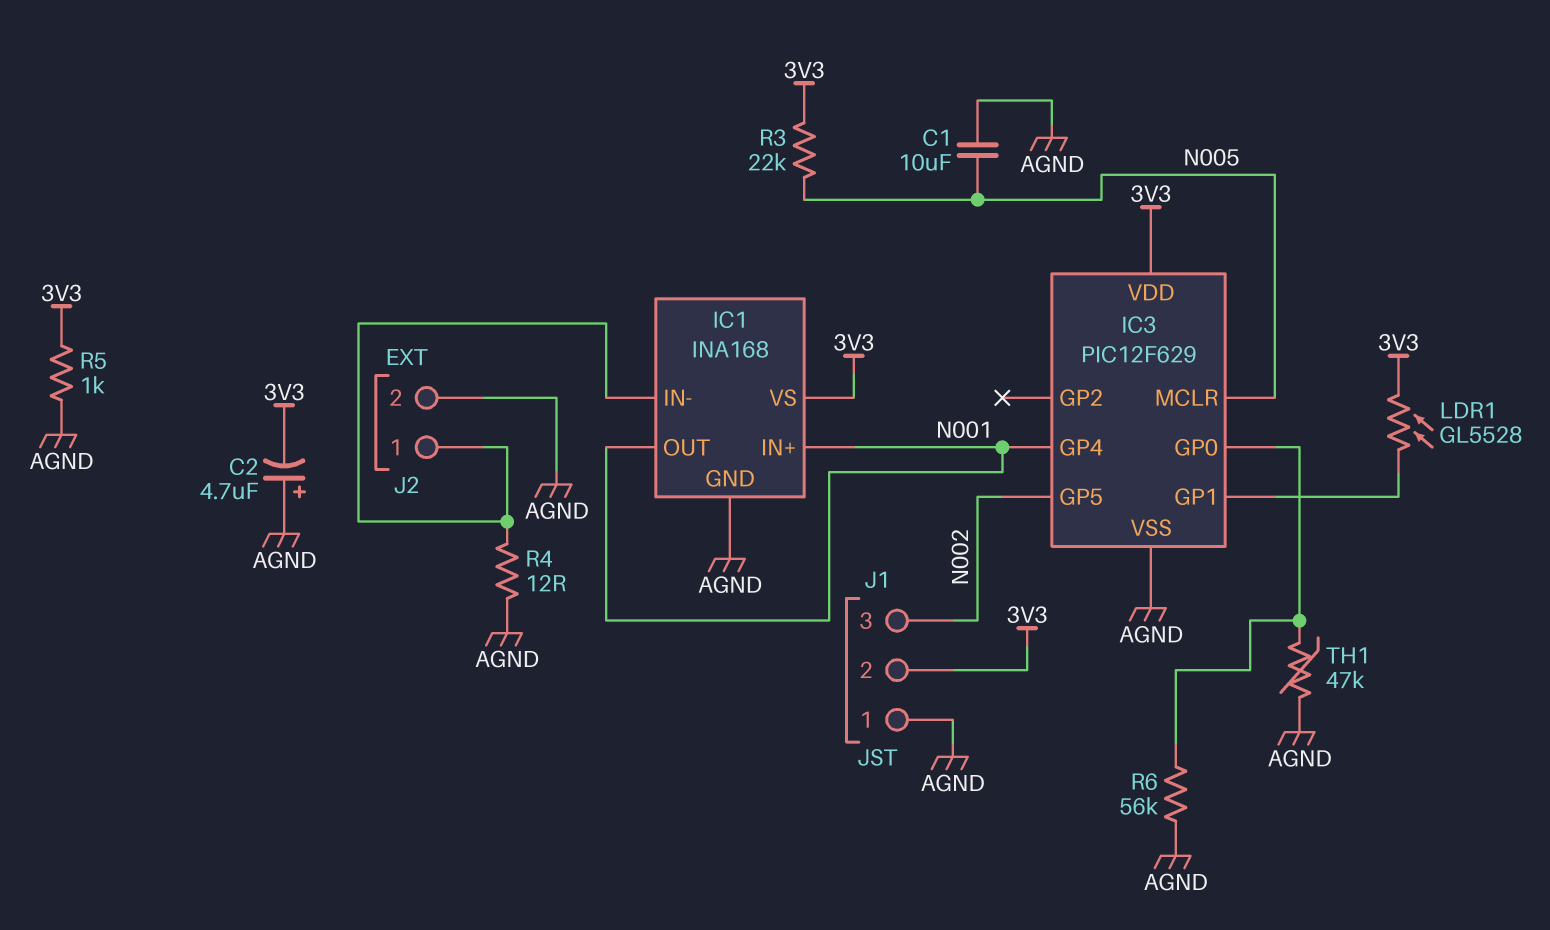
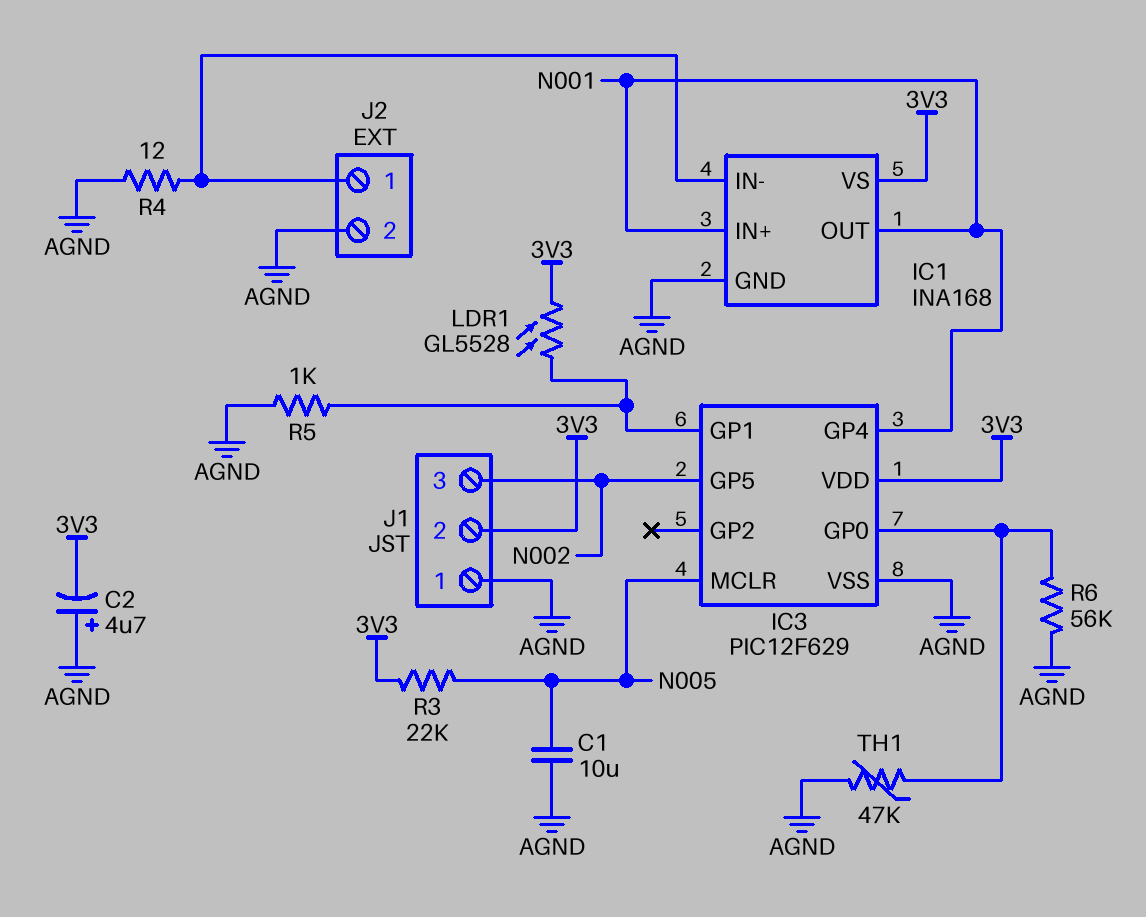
R5: 1k (3V3, AGND) -> 1k (AGND, IC3/GP1)

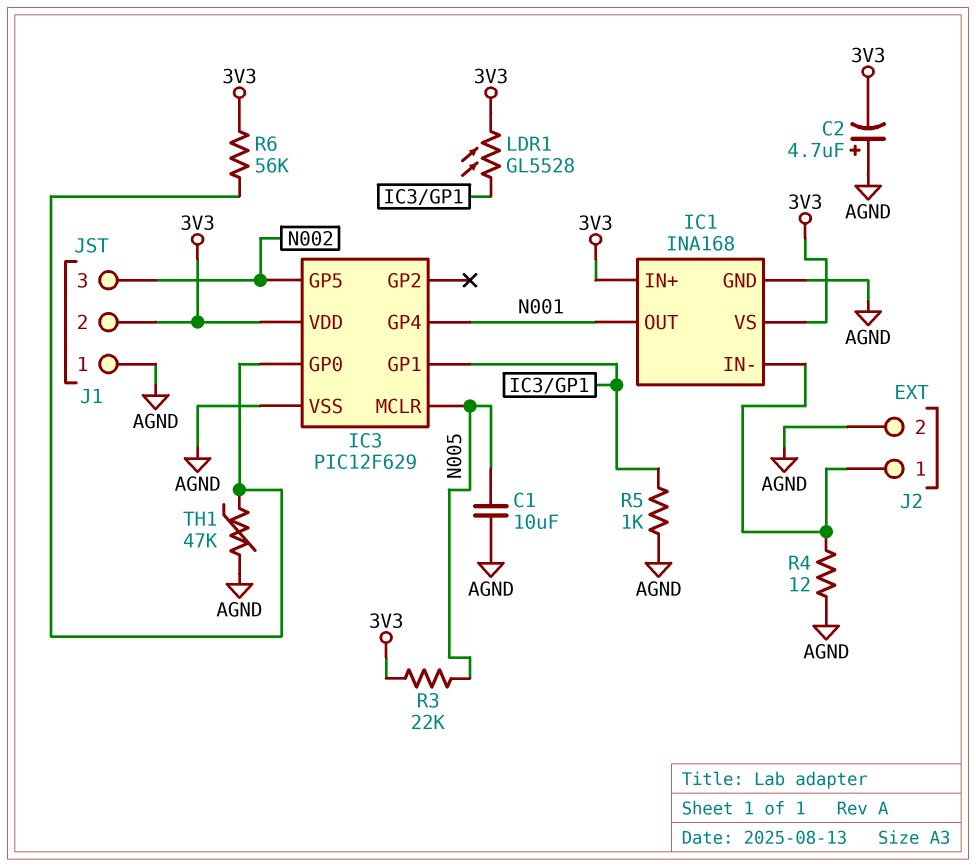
IC1 pin IN+: N001 -> 3V3
R6: 56k (AGND, IC3/GP0) -> 56k (3V3, IC3/GP0)

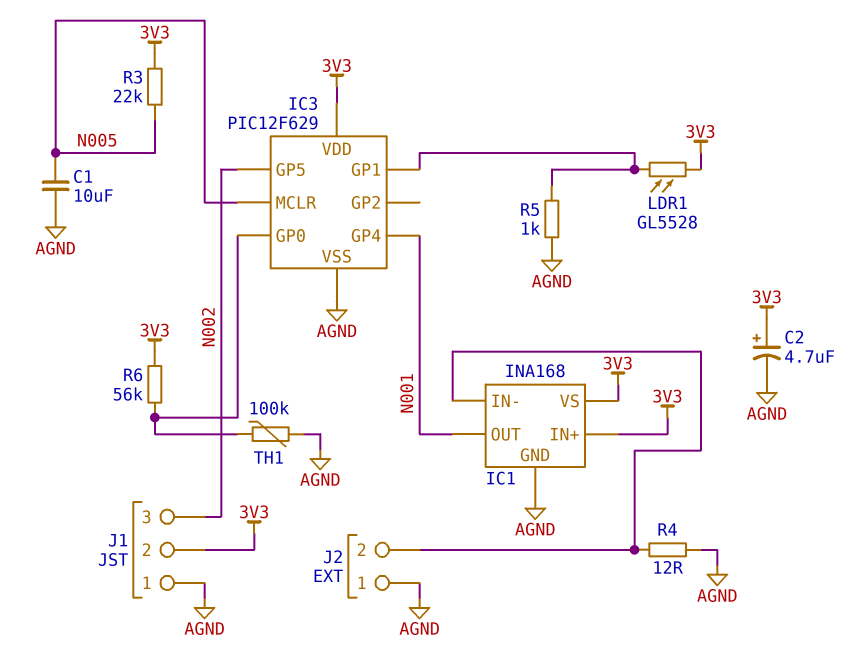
C2: 4.7uF (plus AGND, minus 3V3) -> 4.7uF (plus 3V3, minus AGND)
J2 pin 1: IC1/IN- -> AGND
J2 pin 2: AGND -> IC1/IN-
TH1: 47k (AGND, IC3/GP0) -> 100k (AGND, IC3/GP0)

